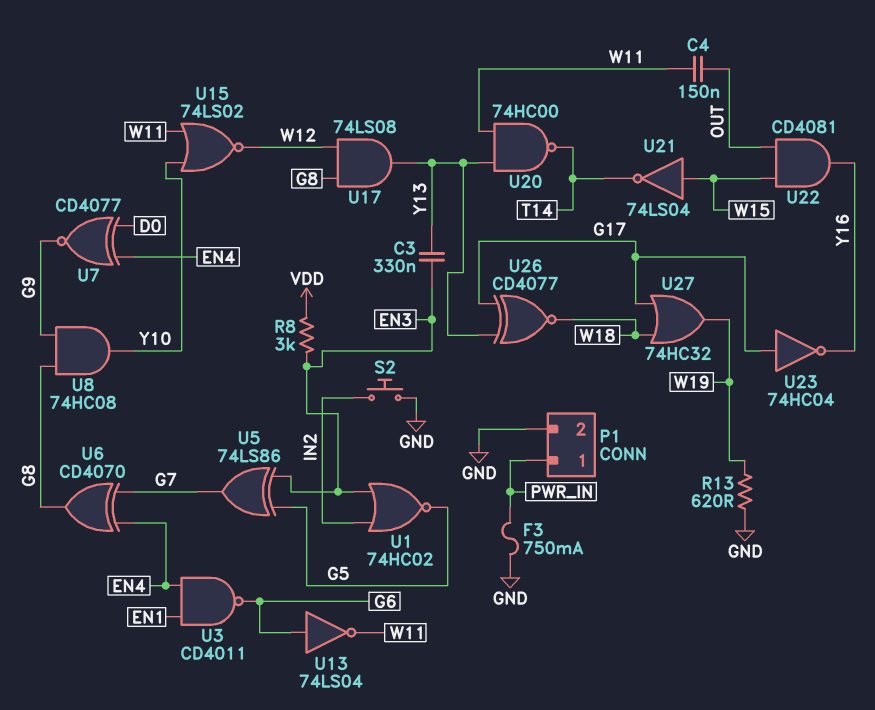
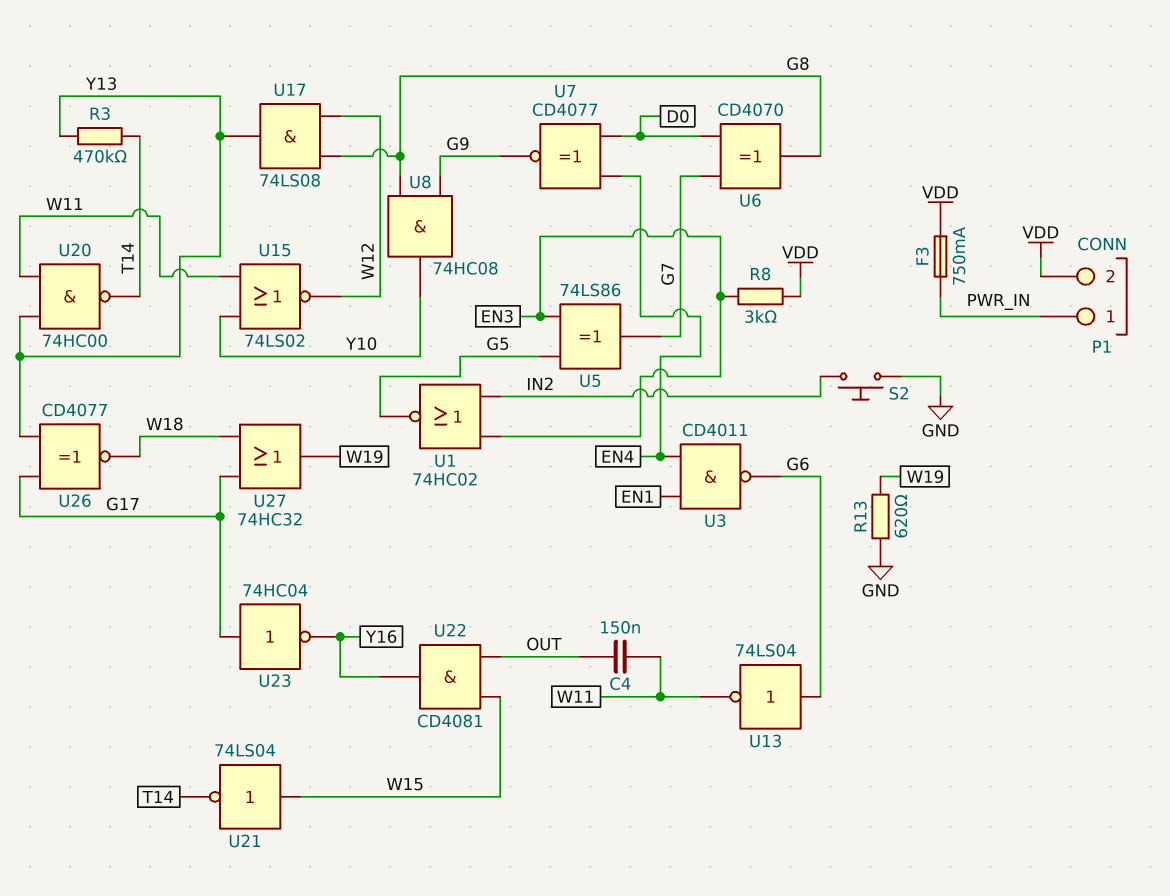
C3: 330nF (EN3, Y13) -> none
F3: 750mA (GND, PWR_IN) -> 750mA (PWR_IN, VDD)
P1 pin 2: GND -> VDD
R3: none -> 470k (T14, Y13)
U6: XOR CD4070 (in EN4, in G7, out G8) -> XOR CD4070 (in D0, in G7, out G8)

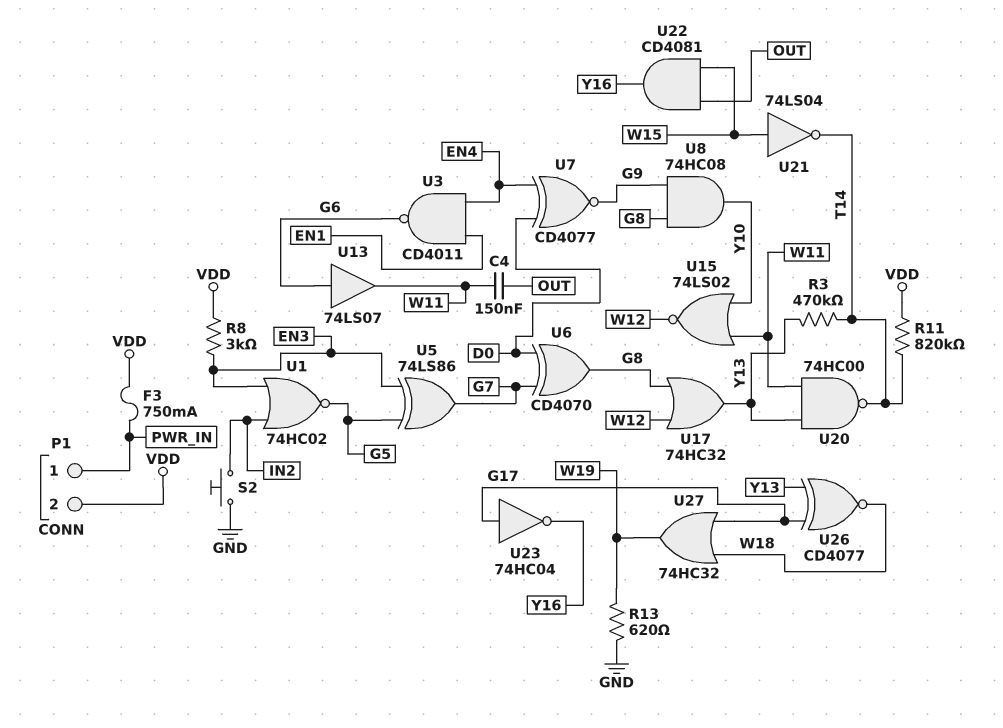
R11: none -> 820k (T14, VDD)
U13: NOT 74LS04 (in G6, out W11) -> buffer 74LS07 (in G6, out W11)
U17: AND 74LS08 (in G8, in W12, out Y13) -> OR 74HC32 (in G8, in W12, out Y13)

